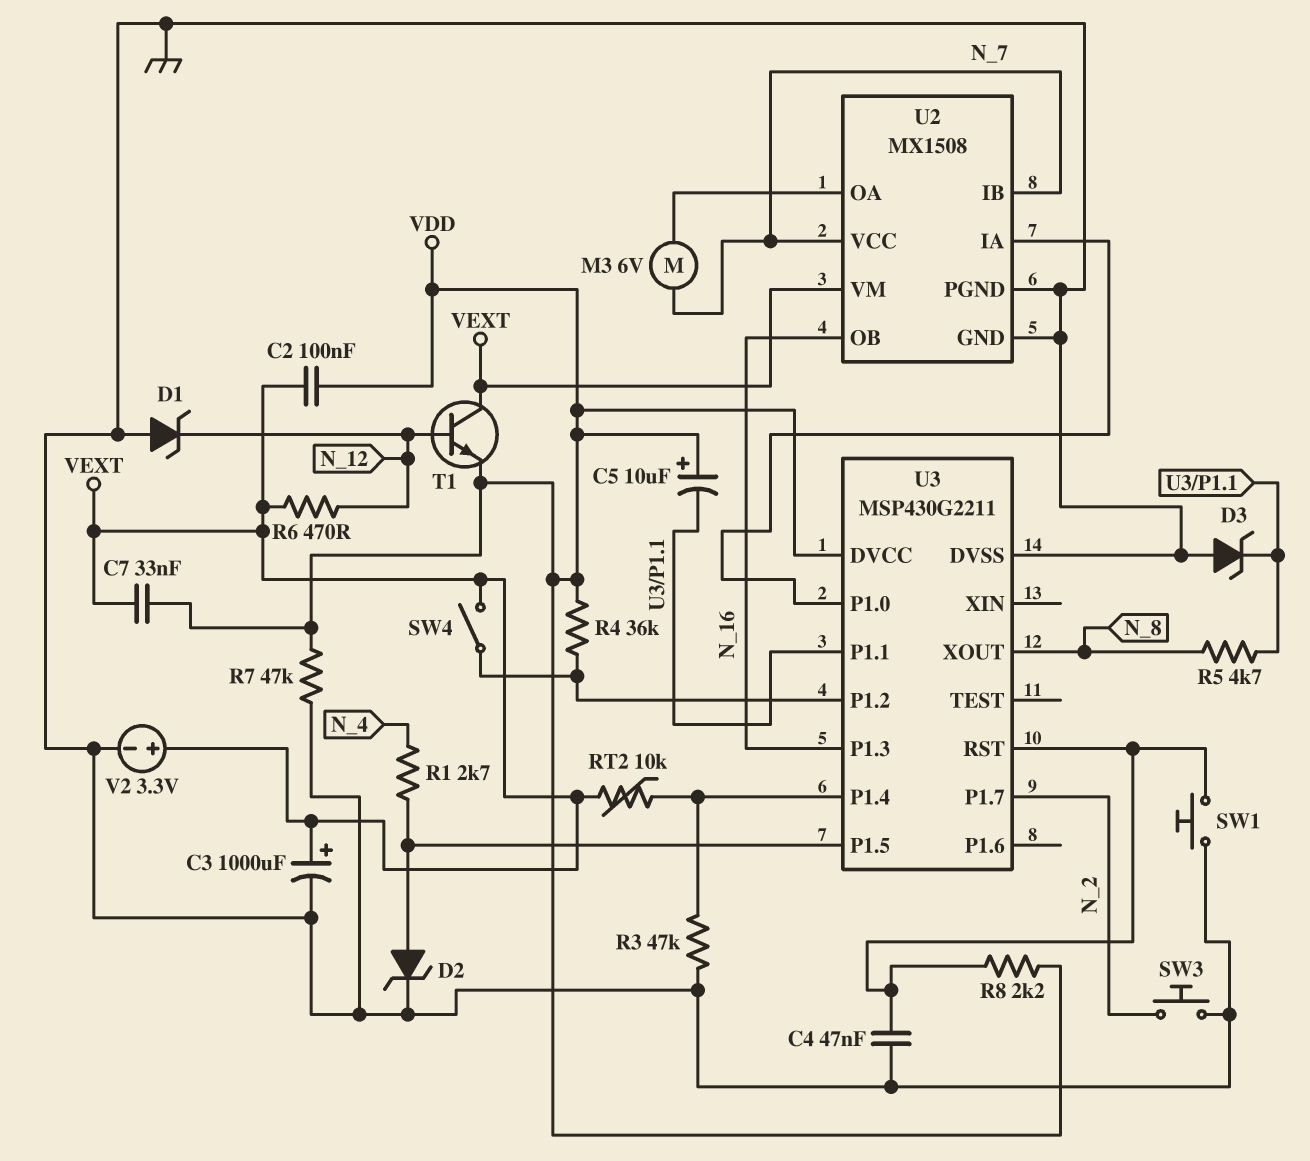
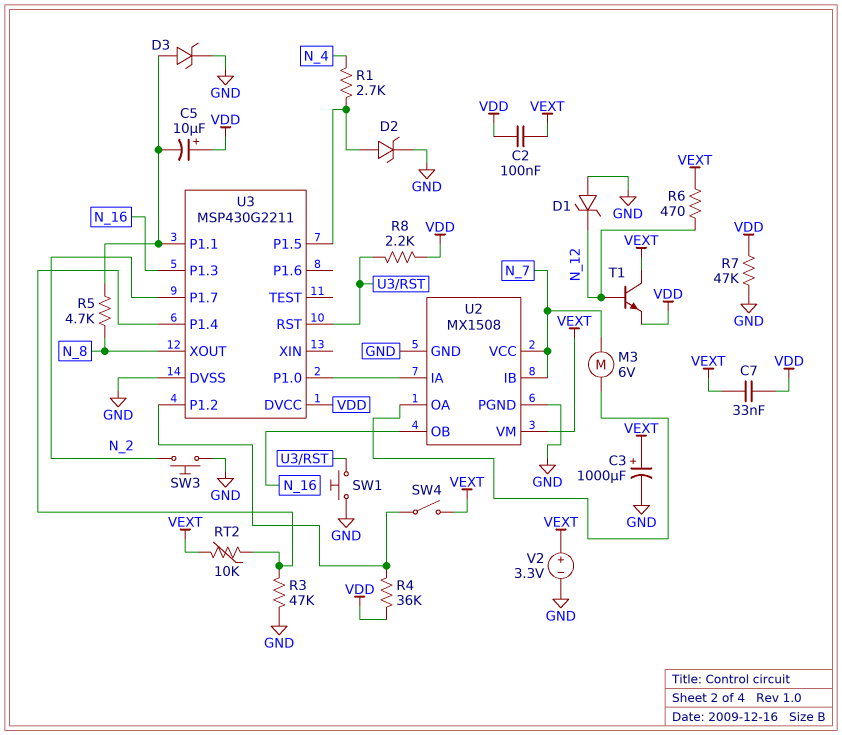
C4: 47nF (GND, U3/RST) -> none
D3: zener (A GND, K U3/P1.1) -> zener (A U3/P1.1, K GND)

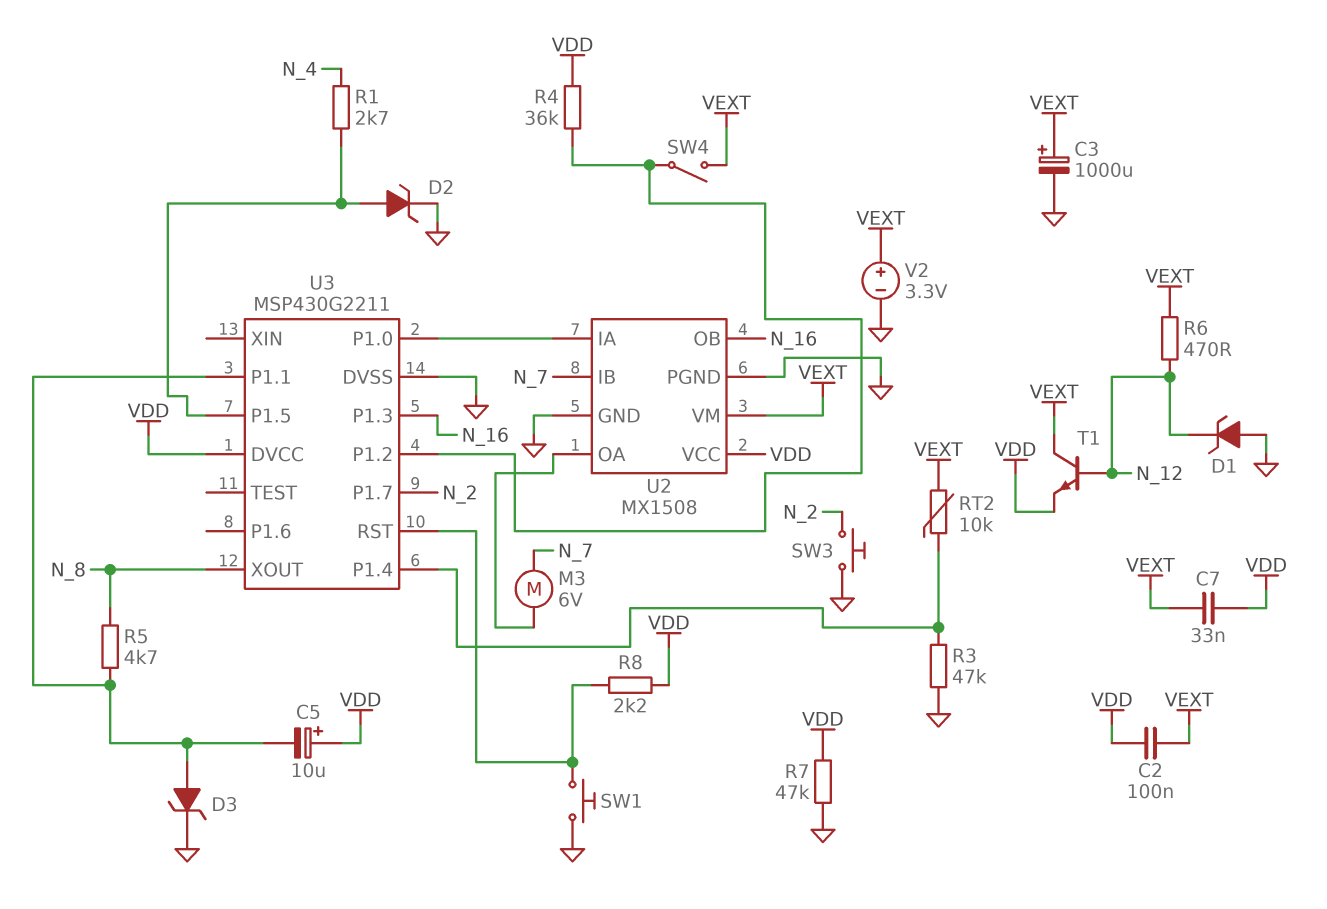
U2 pin VCC: N_7 -> VDD

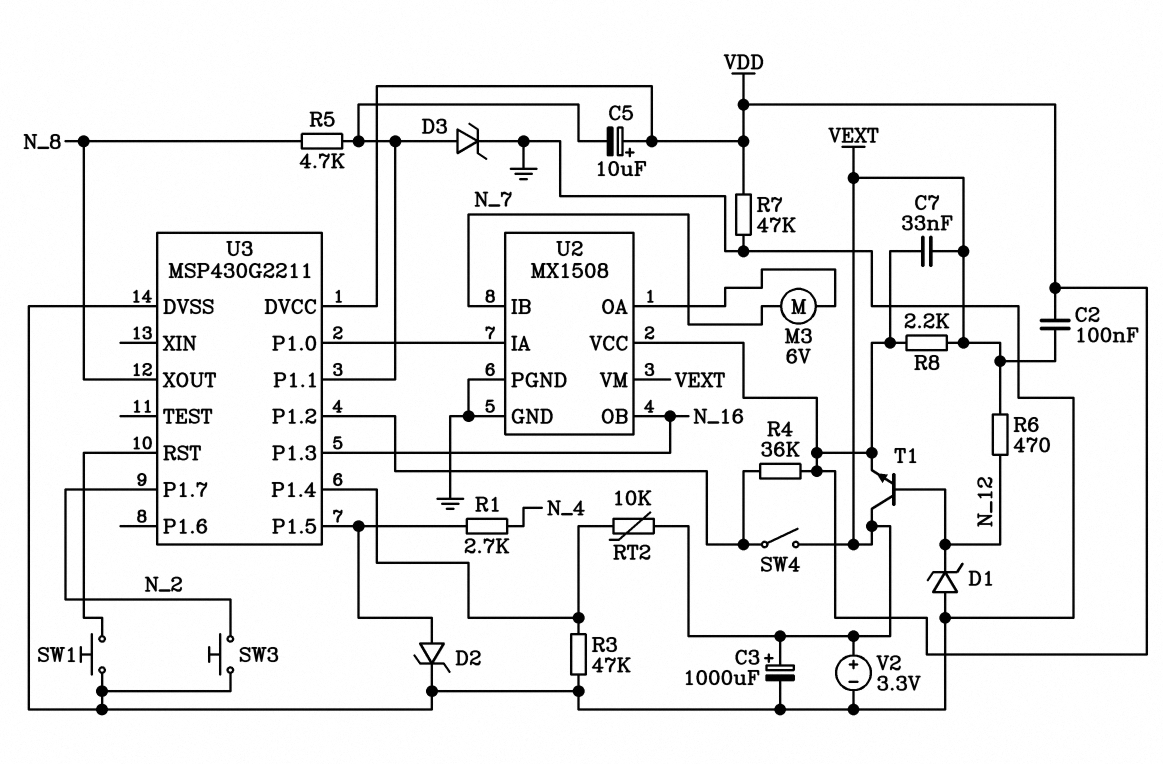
R8: 2.2k (U3/RST, VDD) -> 2.2k (VDD, VEXT)

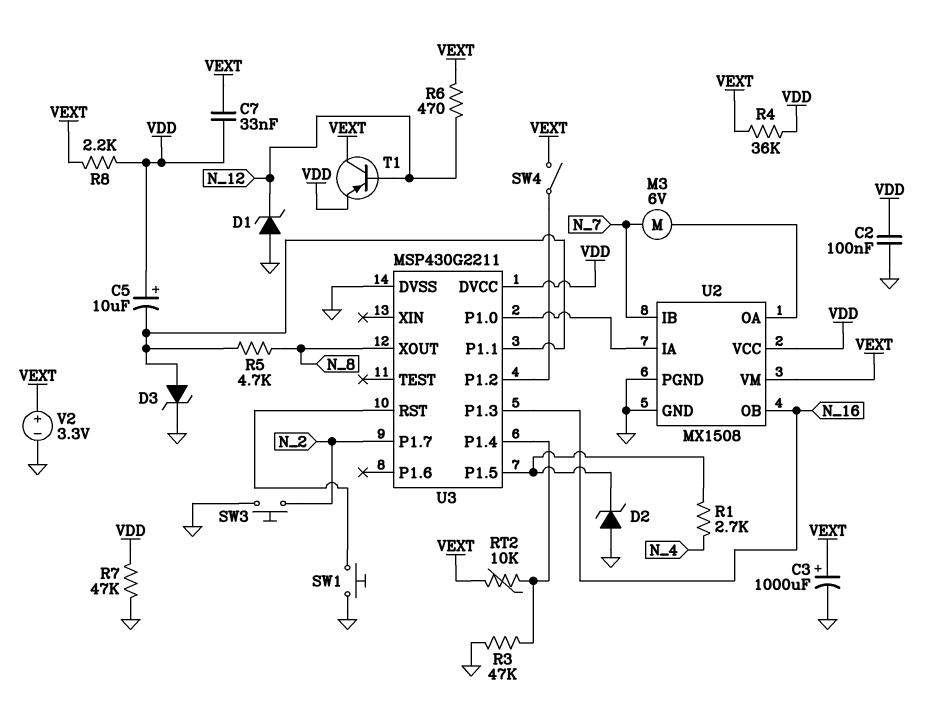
C2: 100nF (VDD, VEXT) -> 100nF (GND, VDD)
D2: zener (A U3/P1.5, K GND) -> zener (A GND, K U3/P1.5)
R4: 36k (U3/P1.2, VDD) -> 36k (VDD, VEXT)
T1: NPN (B N_12, C VEXT, E VDD) -> PNP (B N_12, C VEXT, E VDD)

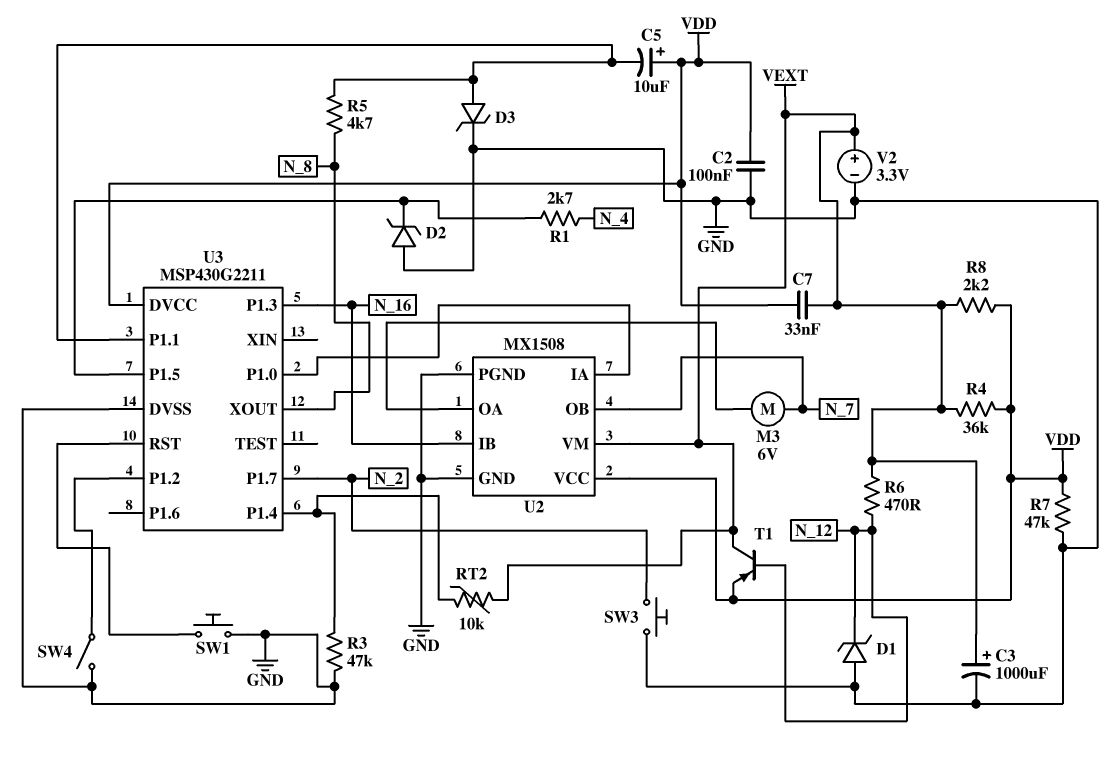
SW4: switch (U3/P1.2, VEXT) -> switch (GND, U3/P1.2)
U2 pin IB: N_7 -> N_16
U2 pin OB: N_16 -> N_7

